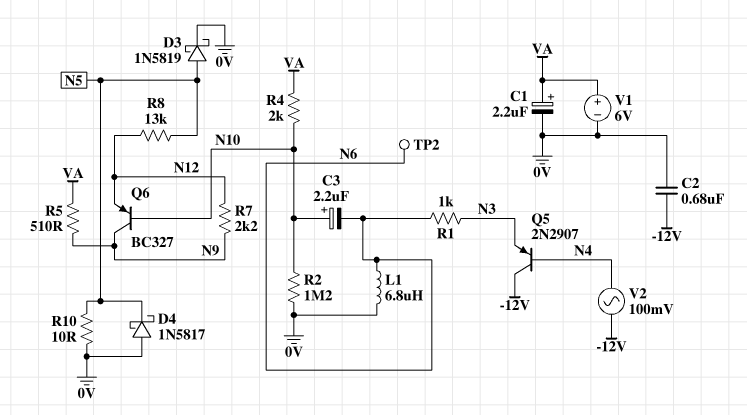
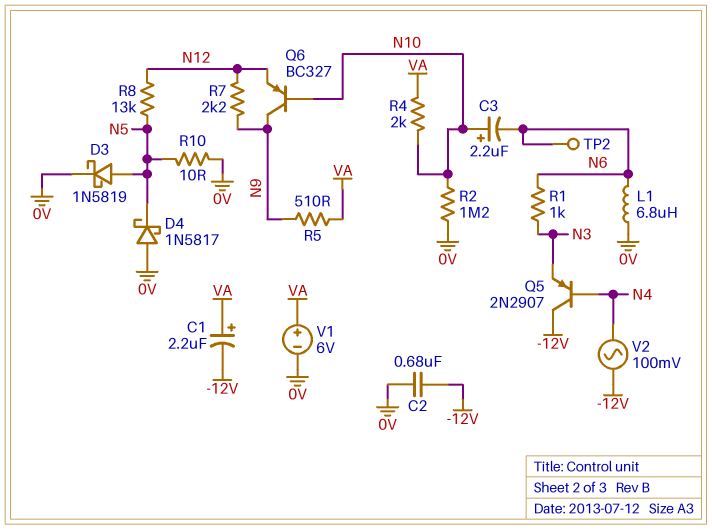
C1: 2.2uF (plus VA, minus 0V) -> 2.2uF (plus VA, minus -12V)

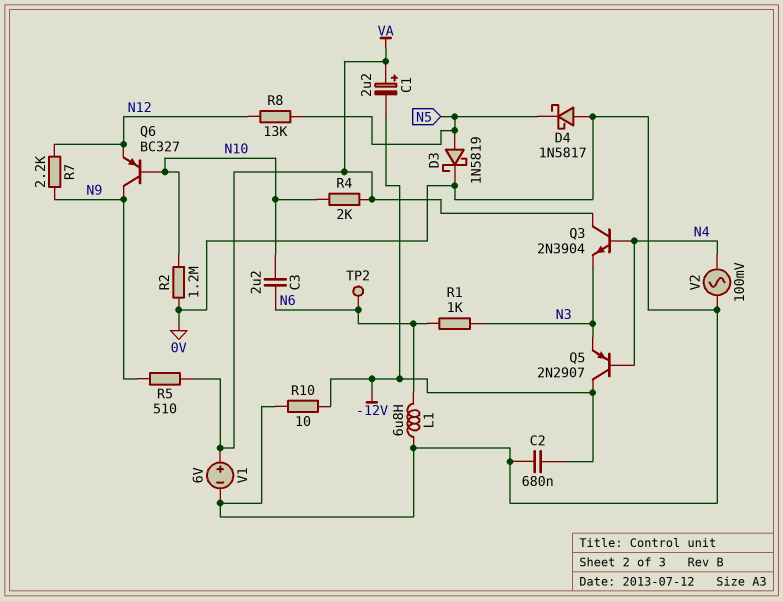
C3: 2.2uF (plus N10, minus N6) -> 2.2uF (N6, N10)
Q3: none -> NPN 2N3904 (B N4, C VA, E N3)
R10: 10 (0V, N5) -> 10 (-12V, 0V)
V2: AC 100mV (-12V, N4) -> AC 100mV (0V, N4)

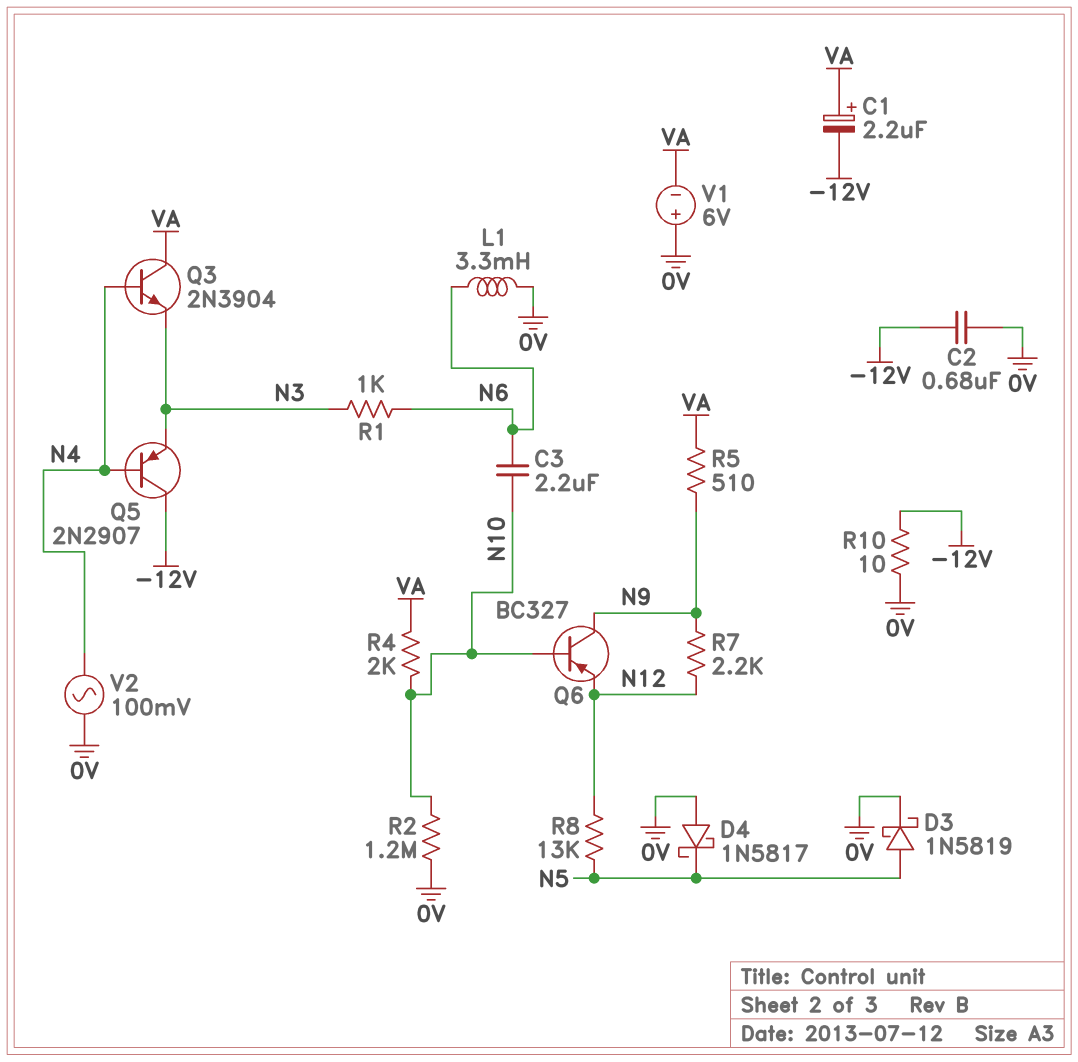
L1: 6.8uH (0V, N6) -> 3.3mH (0V, N6)
TP2: test point (N6) -> none
V1: 6V (plus VA, minus 0V) -> 6V (plus 0V, minus VA)

